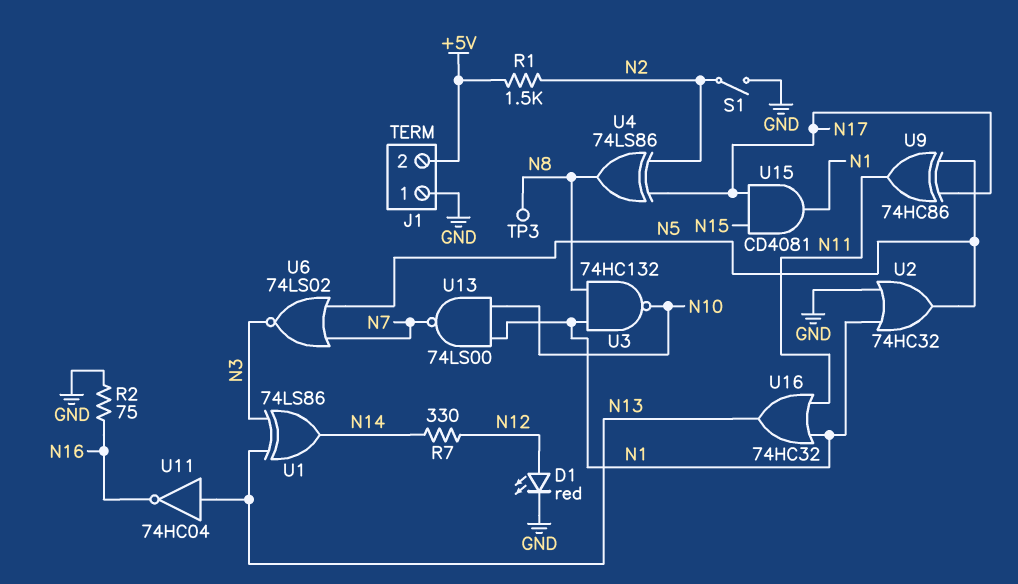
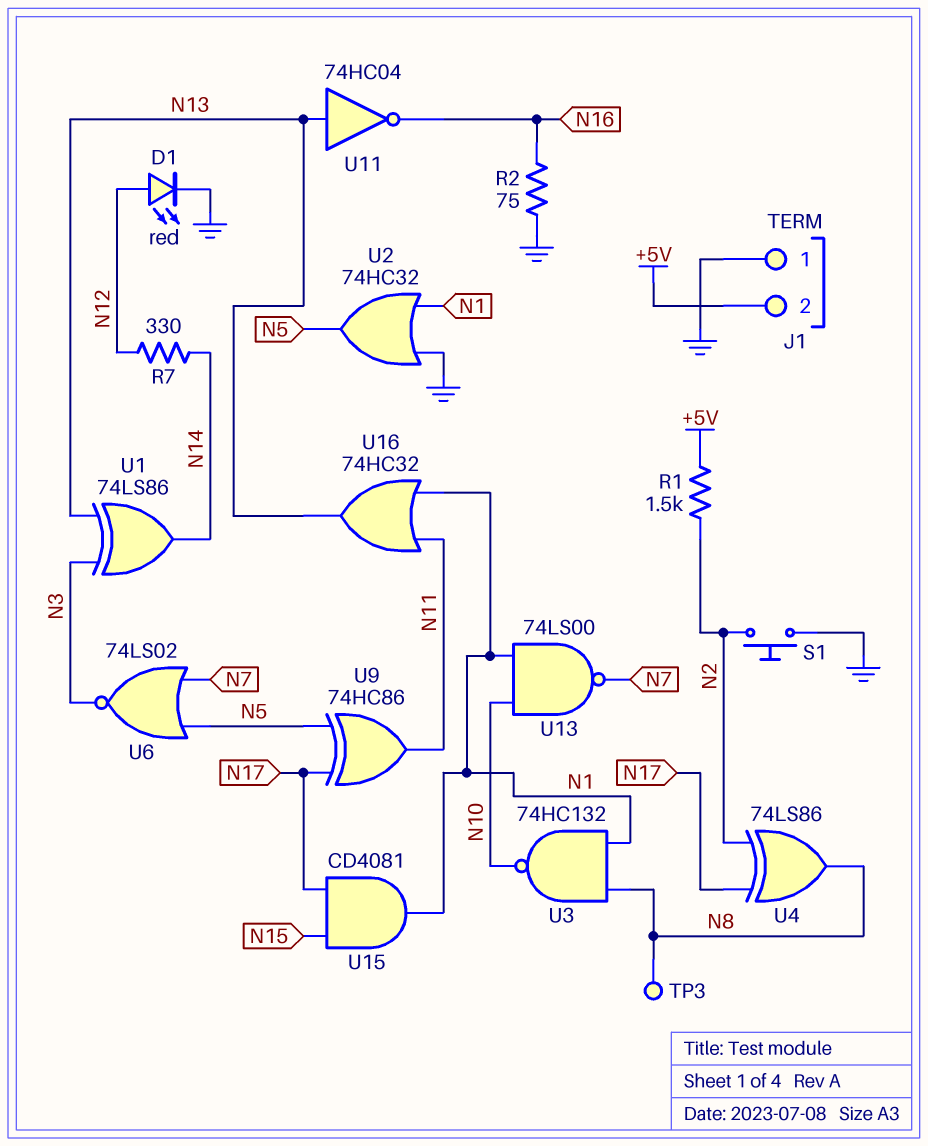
S1: switch (GND, N2) -> button (GND, N2)

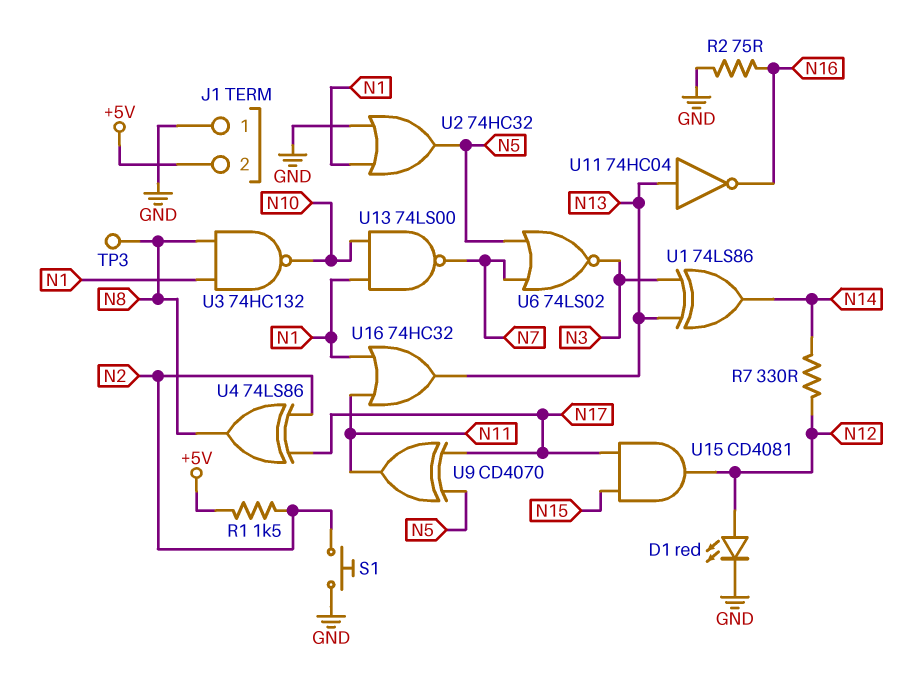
U9: XOR 74HC86 (in N5, in N17, out N11) -> XOR CD4070 (in N5, in N17, out N11)
U15: AND CD4081 (in N15, in N17, out N1) -> AND CD4081 (in N15, in N17, out N12)

